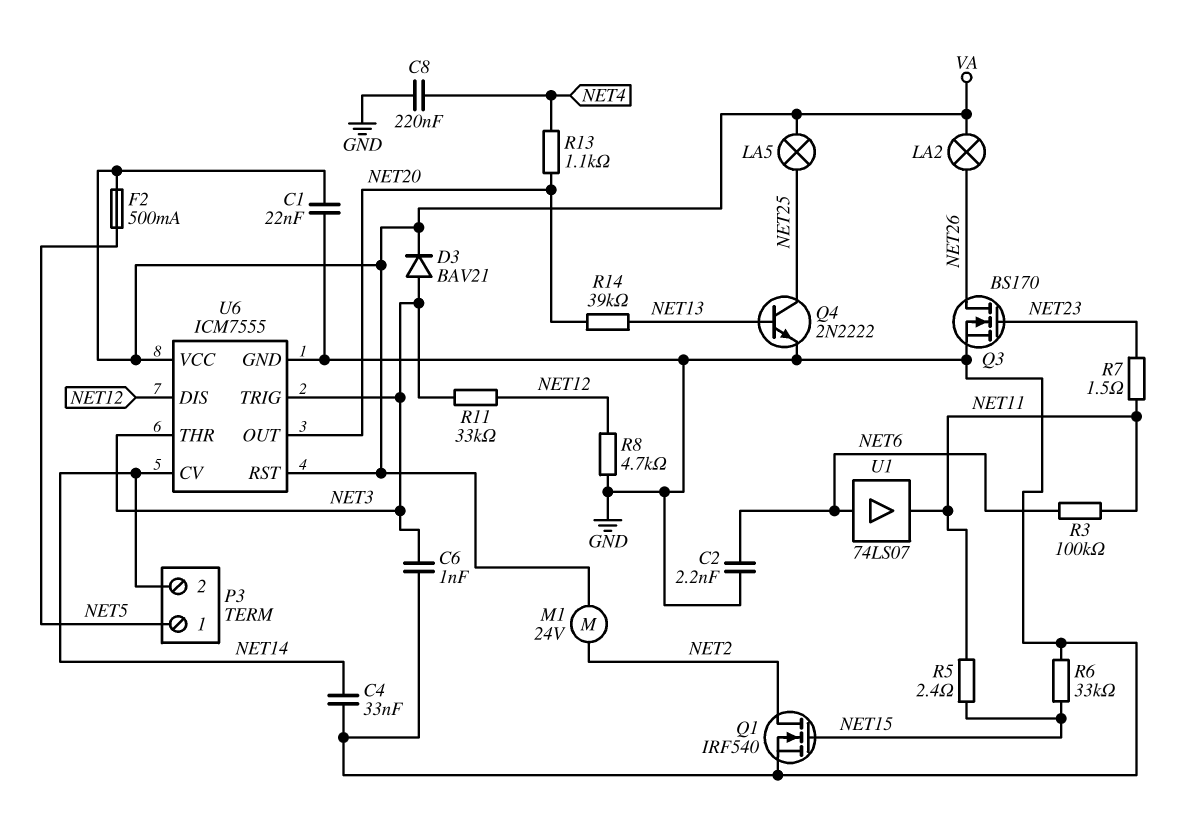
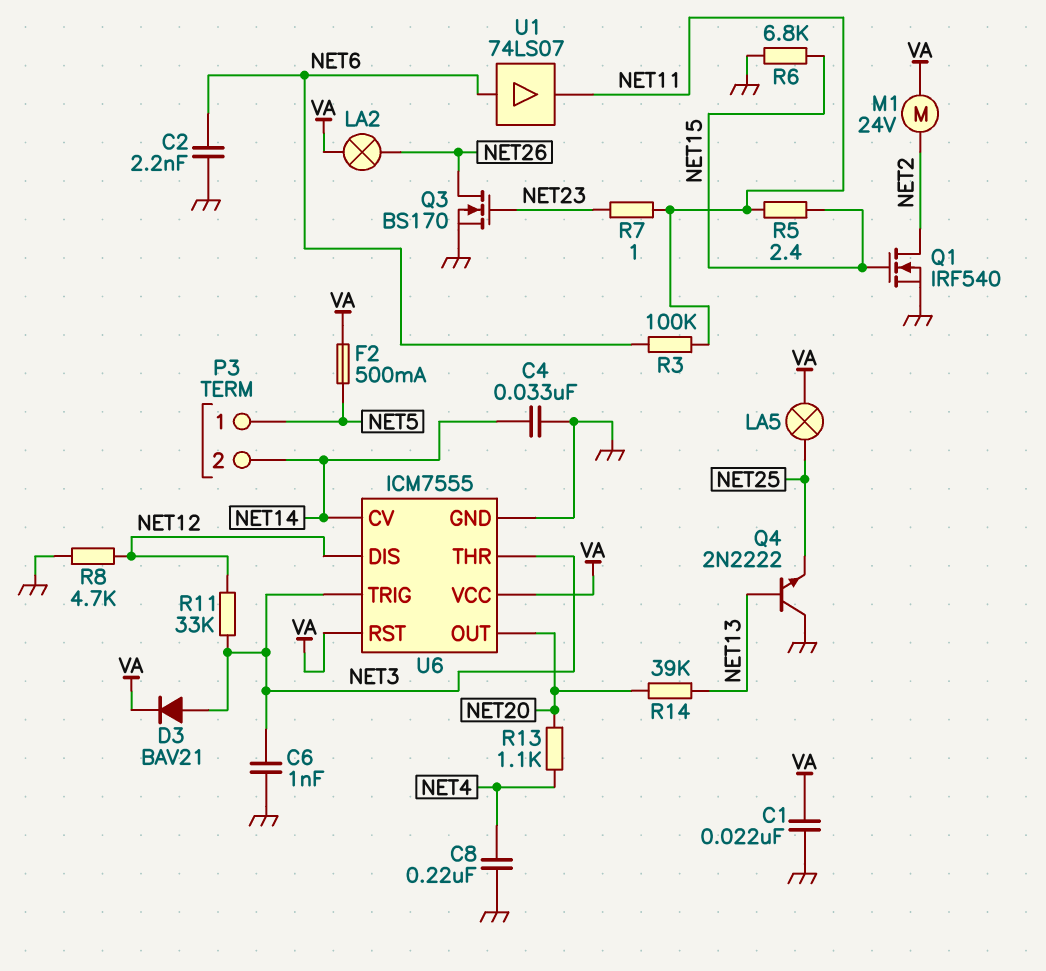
Q4: NPN 2N2222 (B NET13, C NET25, E GND) -> NPN 2N2222 (B NET13, C GND, E NET25)
R6: 33k (GND, NET15) -> 6.8k (GND, NET15)
R7: 1.5 (NET11, NET23) -> 1 (NET11, NET23)

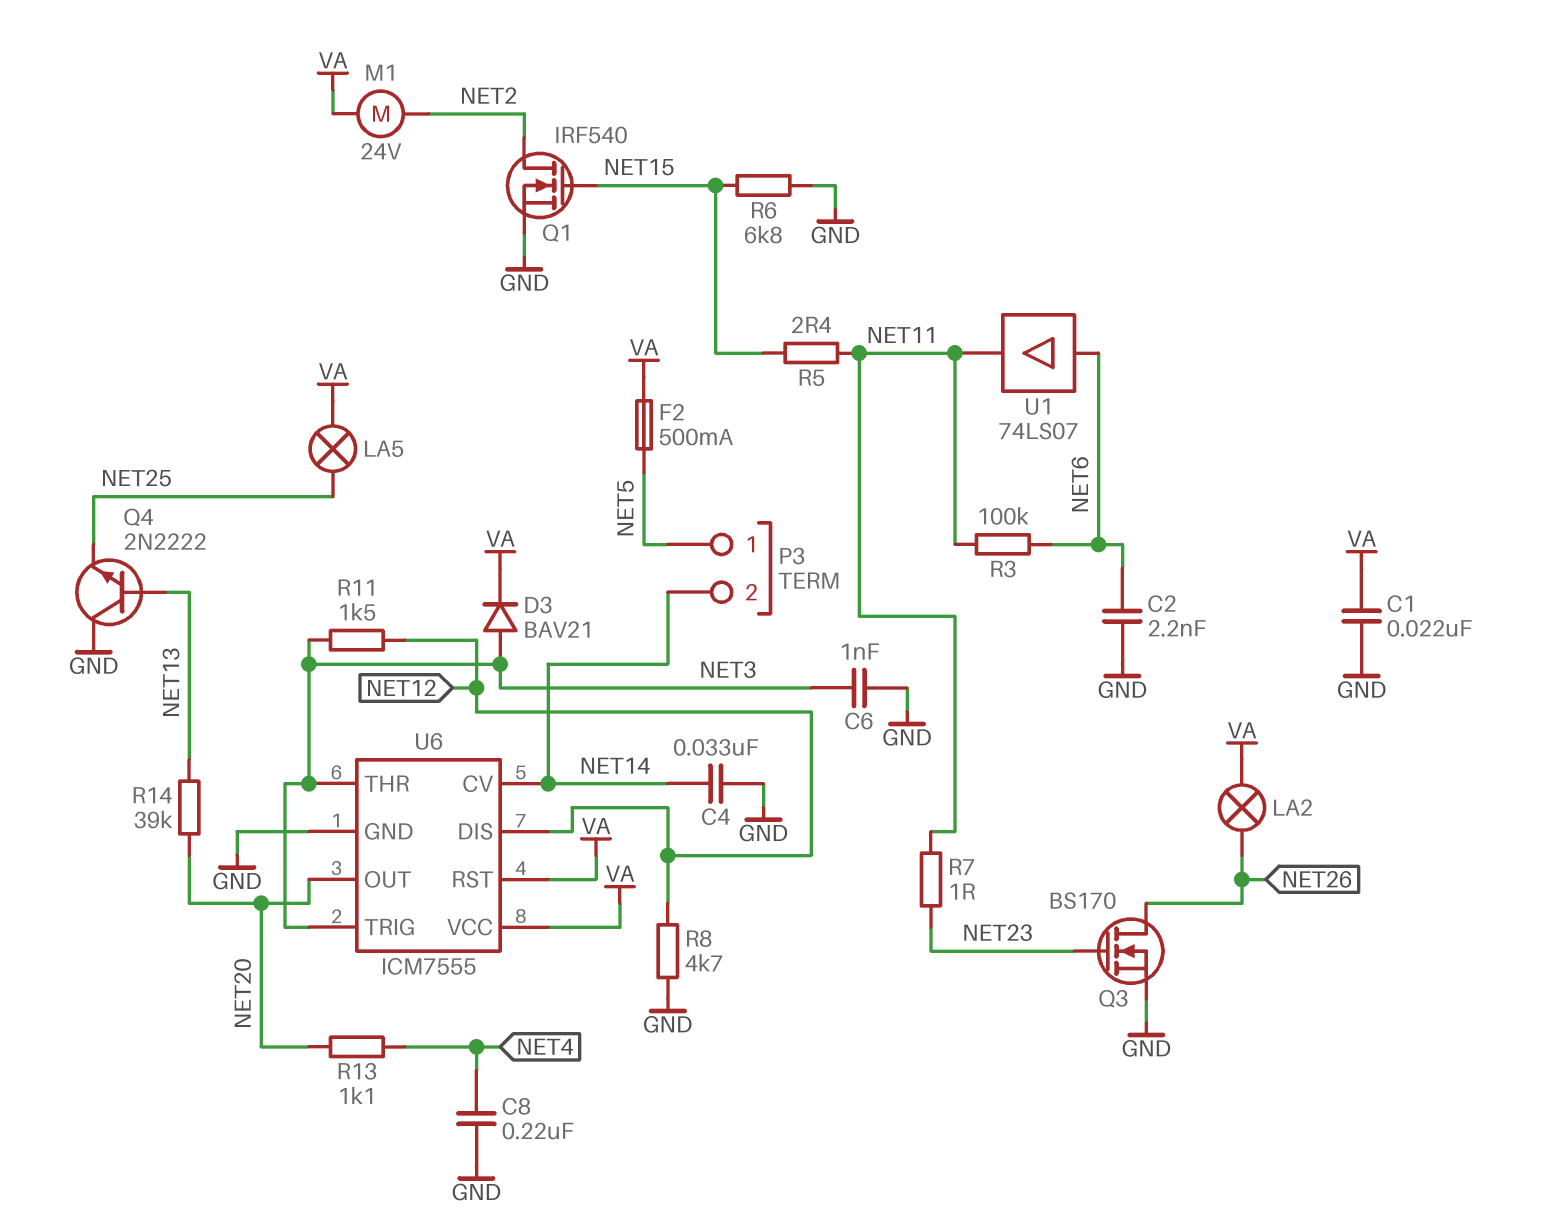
R11: 33k (NET3, NET12) -> 1.5k (NET3, NET12)

